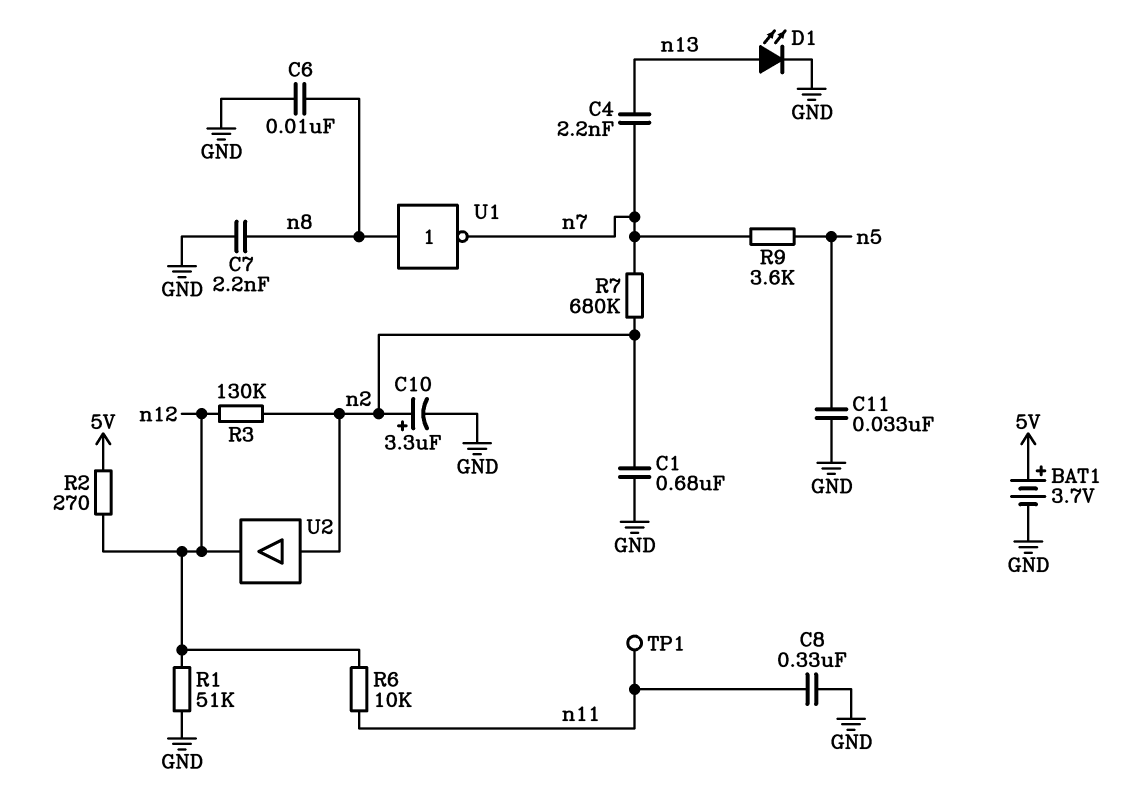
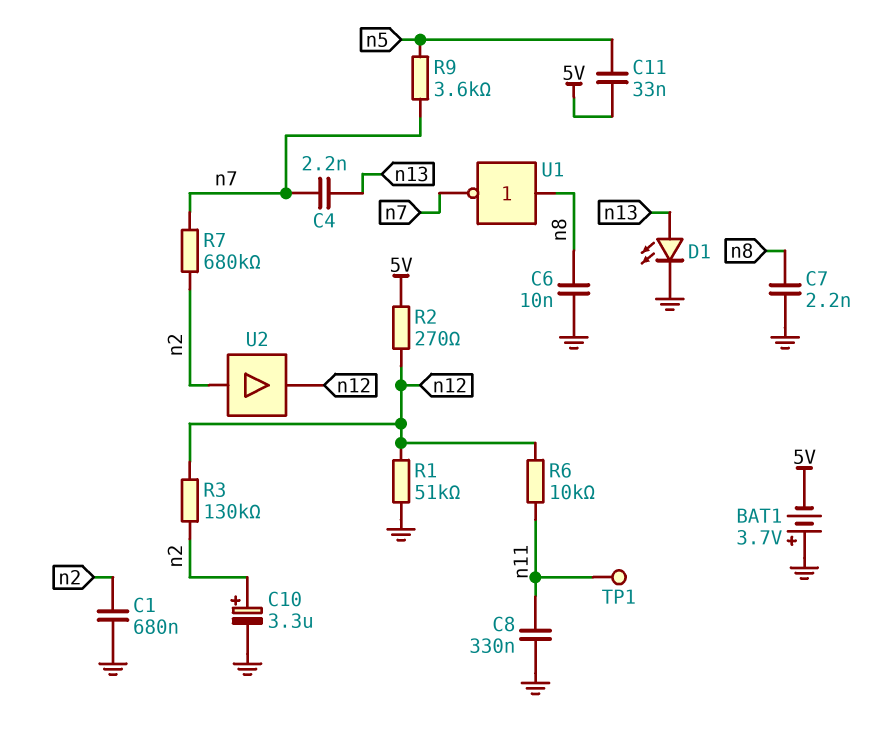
BAT1: 3.7V (plus 5V, minus GND) -> 3.7V (plus GND, minus 5V)
C11: 33nF (GND, n5) -> 33nF (5V, n5)

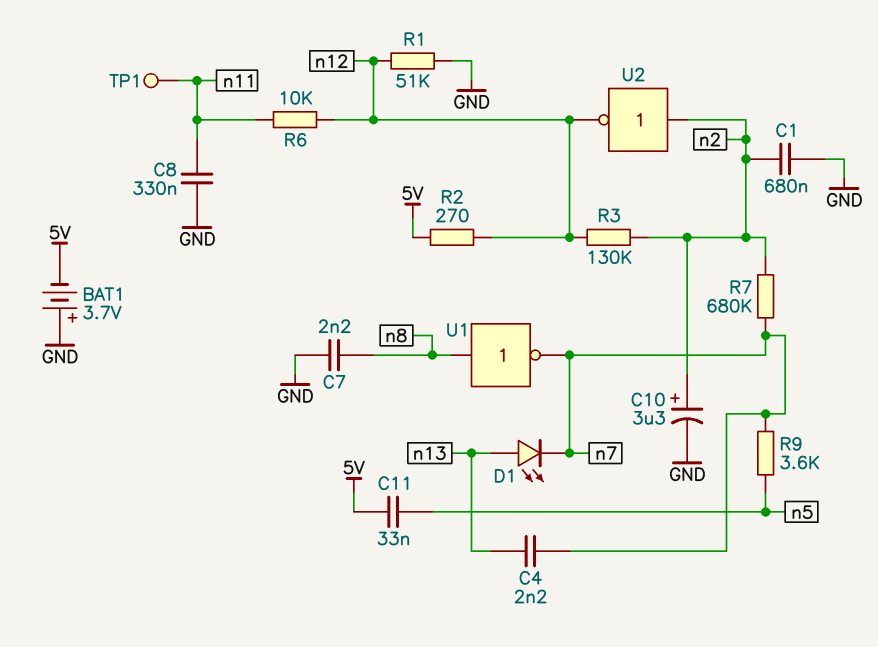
C6: 10nF (GND, n8) -> none
D1: LED (A n13, K GND) -> LED (A n13, K n7)
U2: buffer (in n2, out n12) -> NOT (in n2, out n12)

